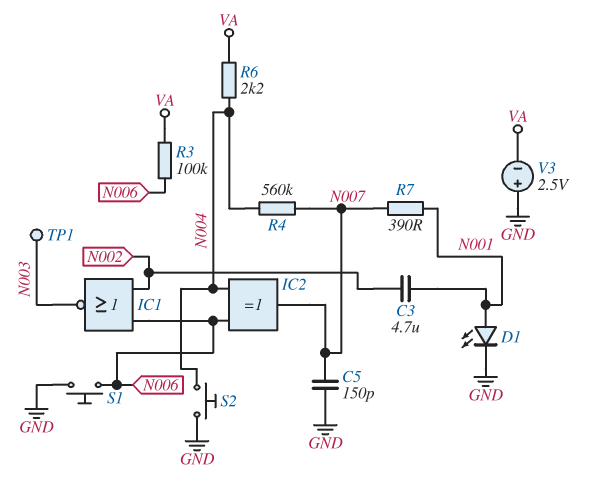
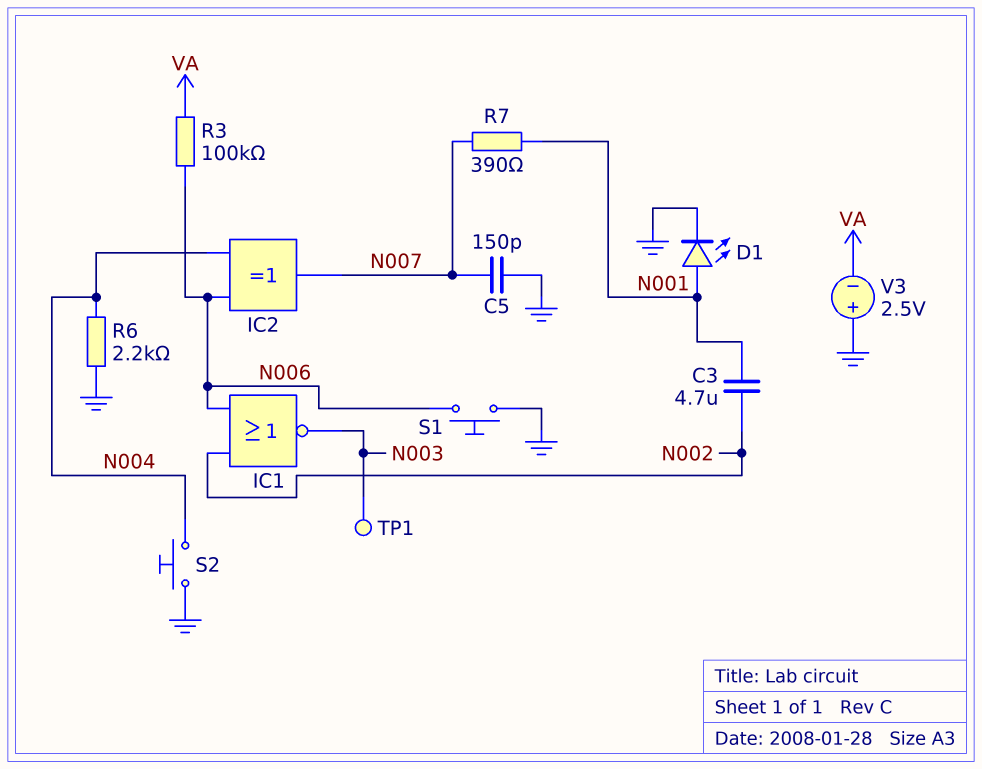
R4: 560k (N004, N007) -> none
R6: 2.2k (N004, VA) -> 2.2k (GND, N004)

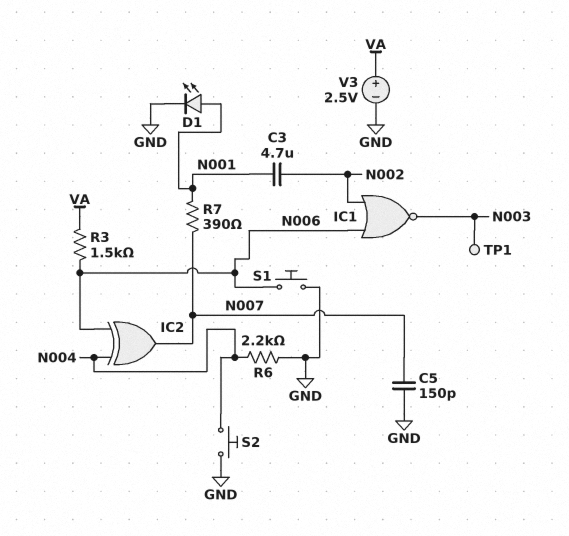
R3: 100k (N006, VA) -> 1.5k (N006, VA)
V3: 2.5V (plus GND, minus VA) -> 2.5V (plus VA, minus GND)

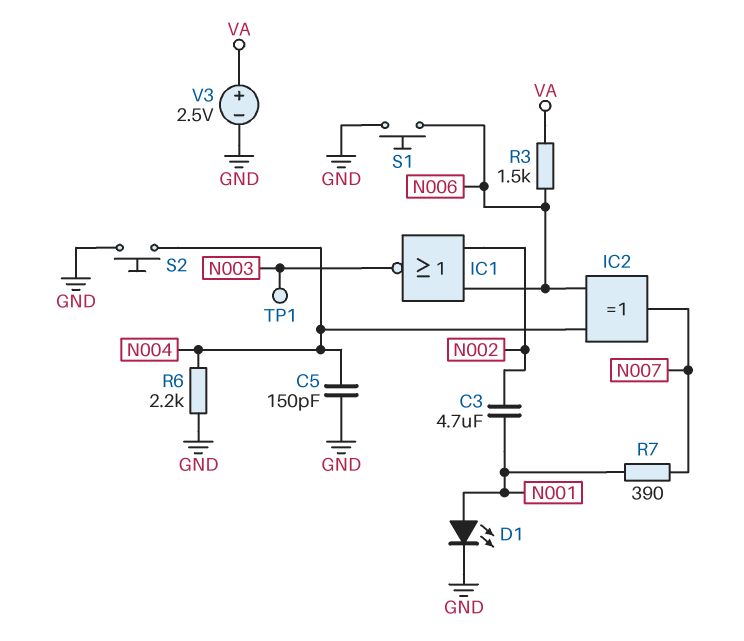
C5: 150pF (GND, N007) -> 150pF (GND, N004)

